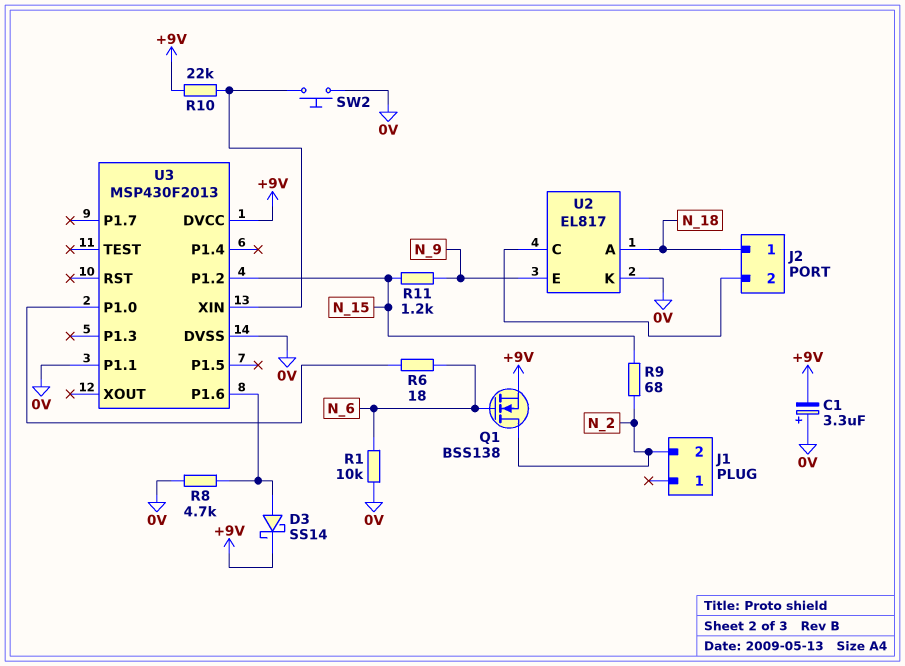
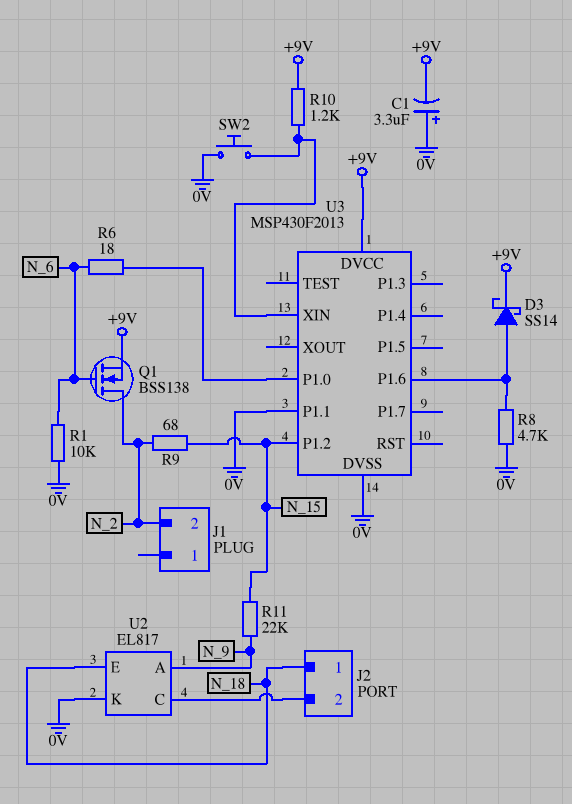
R10: 22k (+9V, U3/XIN) -> 1.2k (+9V, U3/XIN)
R11: 1.2k (N_9, N_15) -> 22k (N_9, N_15)
U2 pin A: N_18 -> N_9
U2 pin E: N_9 -> N_18

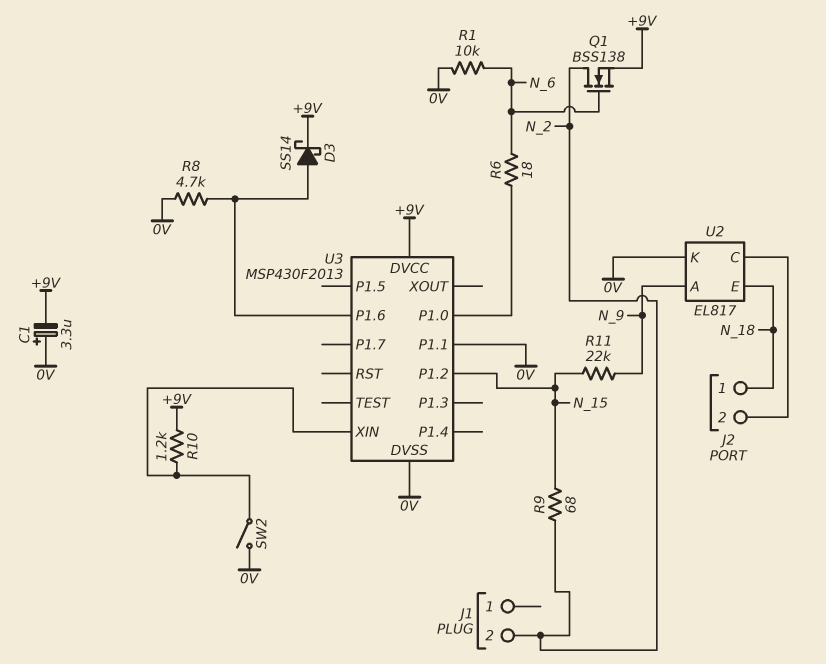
SW2: button (0V, U3/XIN) -> switch (0V, U3/XIN)

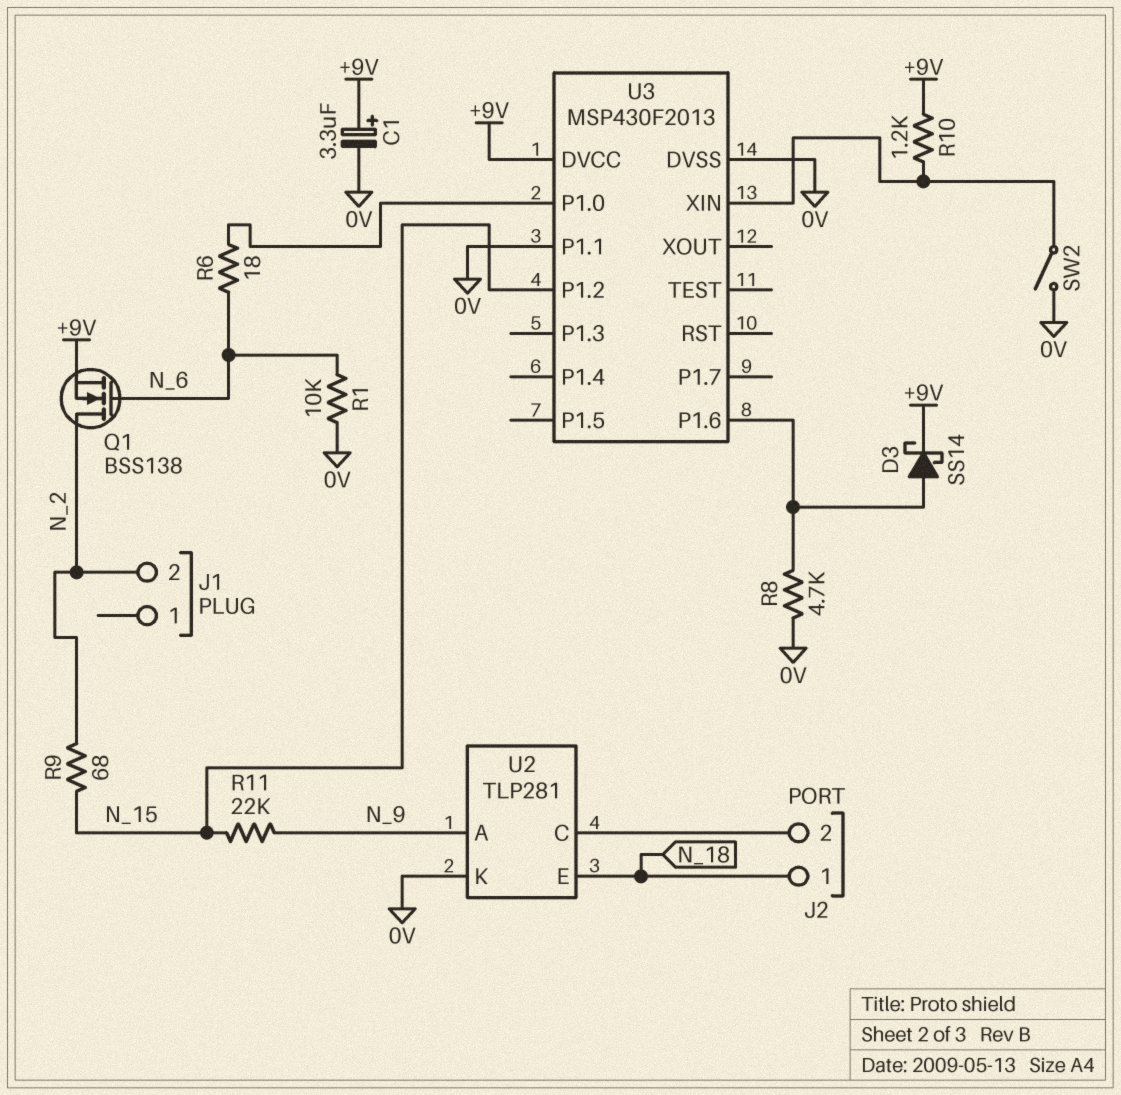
C1: 3.3uF (plus 0V, minus +9V) -> 3.3uF (plus +9V, minus 0V)
U2: EL817 -> TLP281

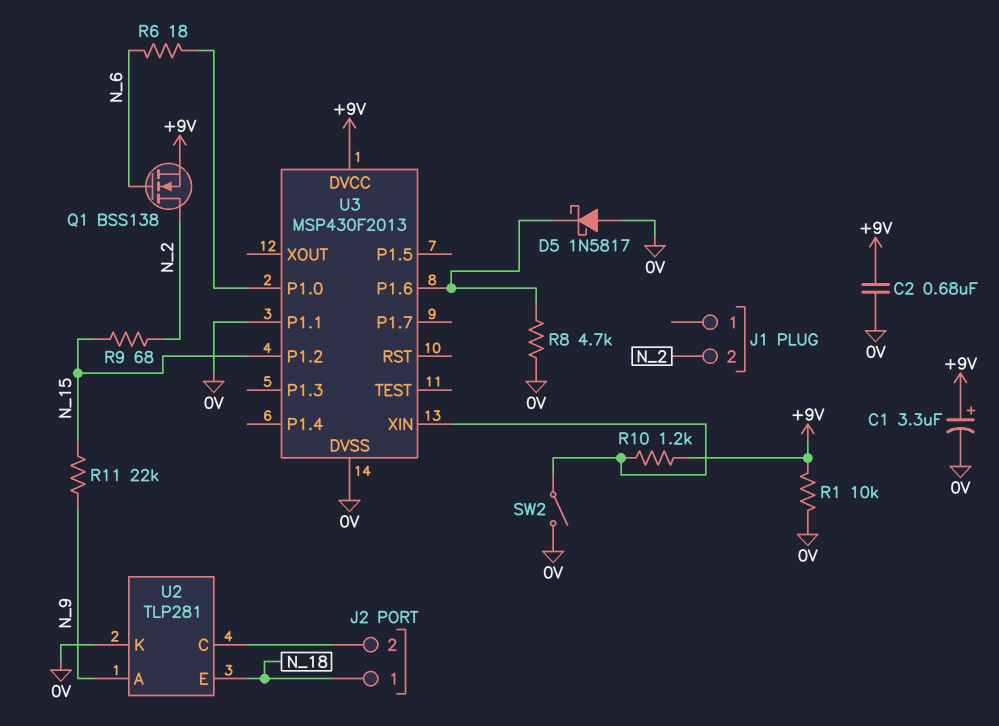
C2: none -> 680nF (+9V, 0V)
D3: schottky SS14 (A U3/P1.6, K +9V) -> none
D5: none -> schottky 1N5817 (A 0V, K U3/P1.6)
R1: 10k (0V, N_6) -> 10k (+9V, 0V)

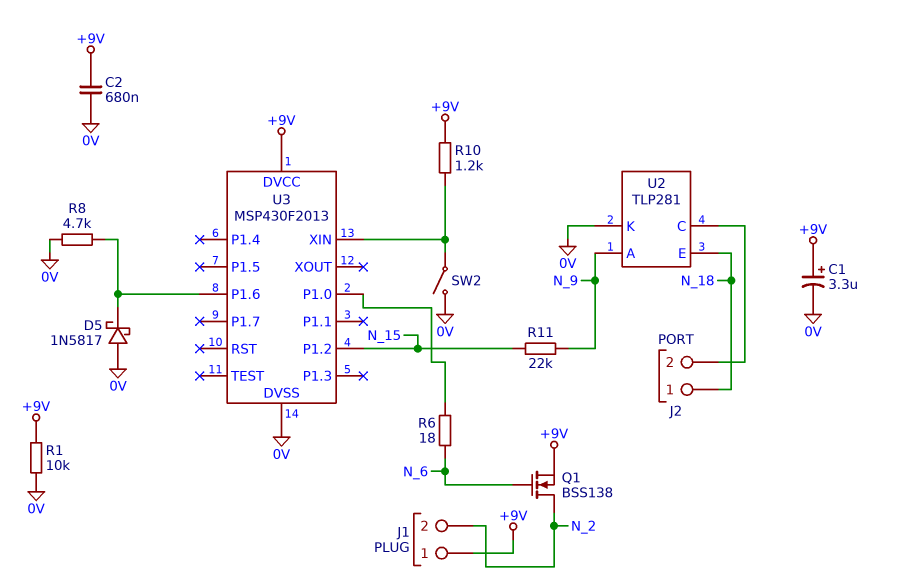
J1 pin 1: none -> +9V
R9: 68 (N_2, N_15) -> none
U3 pin P1.1: 0V -> none

